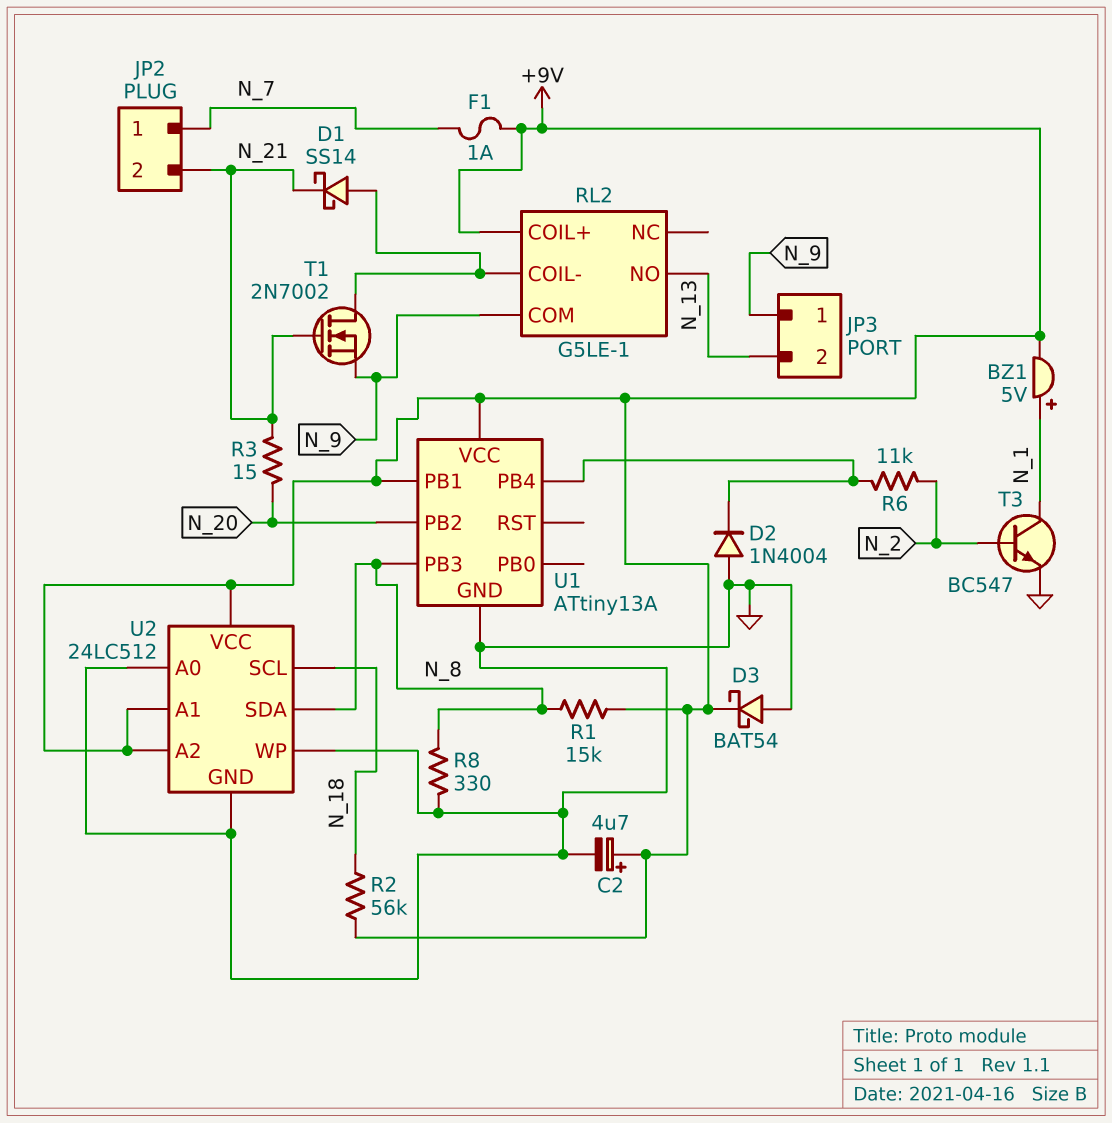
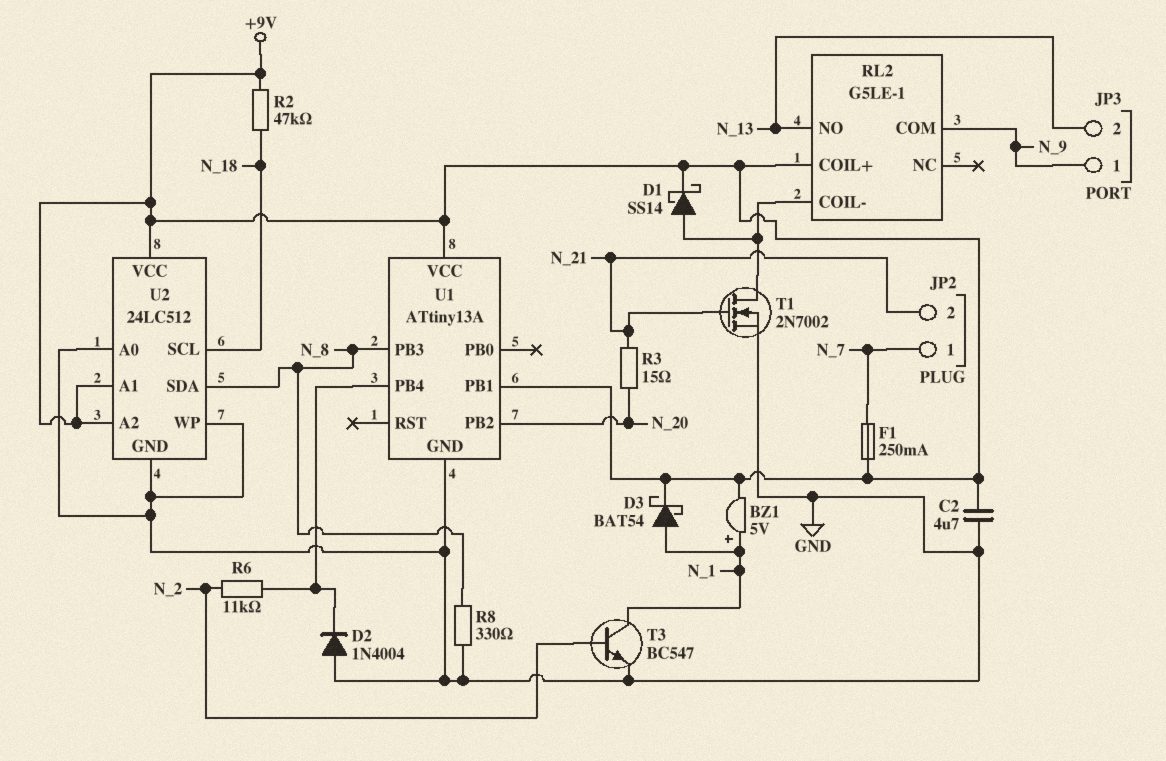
C2: 4.7uF (plus +9V, minus GND) -> 4.7uF (+9V, GND)
D1: schottky SS14 (A RL2/COIL-, K N_21) -> schottky SS14 (A RL2/COIL-, K +9V)
D3: schottky BAT54 (A GND, K +9V) -> schottky BAT54 (A N_1, K +9V)
F1: 1A (+9V, N_7) -> 250mA (+9V, N_7)
R1: 15k (+9V, N_8) -> none
R2: 56k (+9V, N_18) -> 47k (+9V, N_18)
T1: NMOS 2N7002 (G N_21, D RL2/COIL-, S N_9) -> NMOS 2N7002 (G N_21, D RL2/COIL-, S GND)

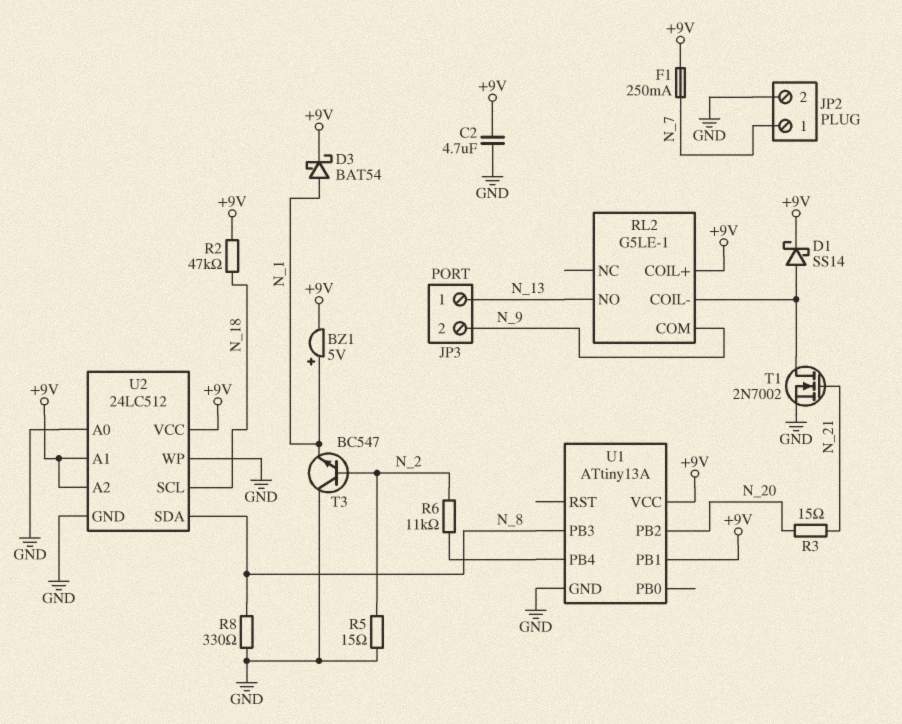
D2: diode 1N4004 (A GND, K U1/PB4) -> none
JP2 pin 2: N_21 -> GND
JP3 pin 1: N_9 -> N_13
JP3 pin 2: N_13 -> N_9
R5: none -> 15 (GND, N_2)
T3: NPN BC547 (B N_2, C N_1, E GND) -> NPN BC547 (B N_2, C GND, E N_1)

